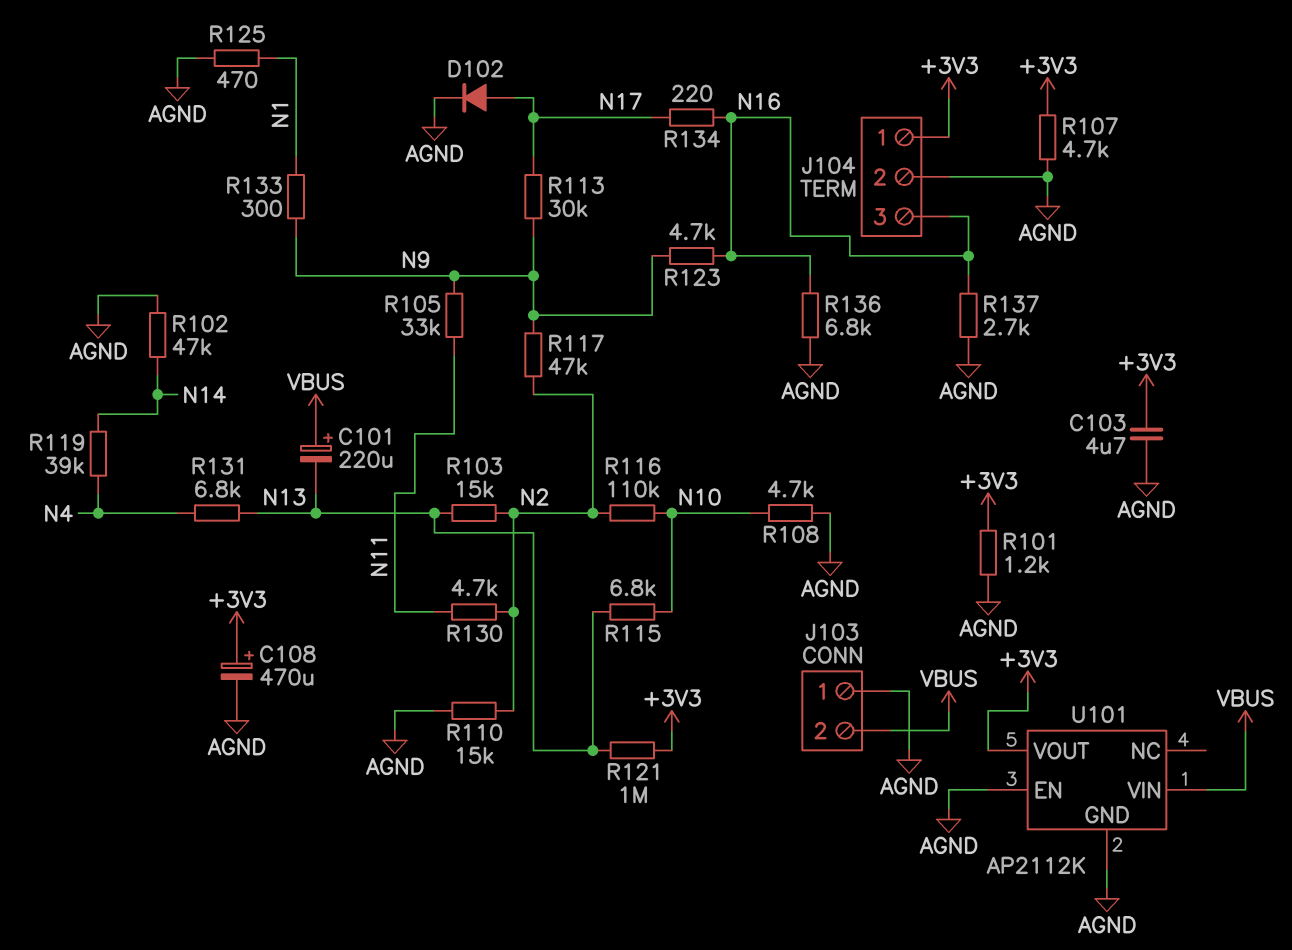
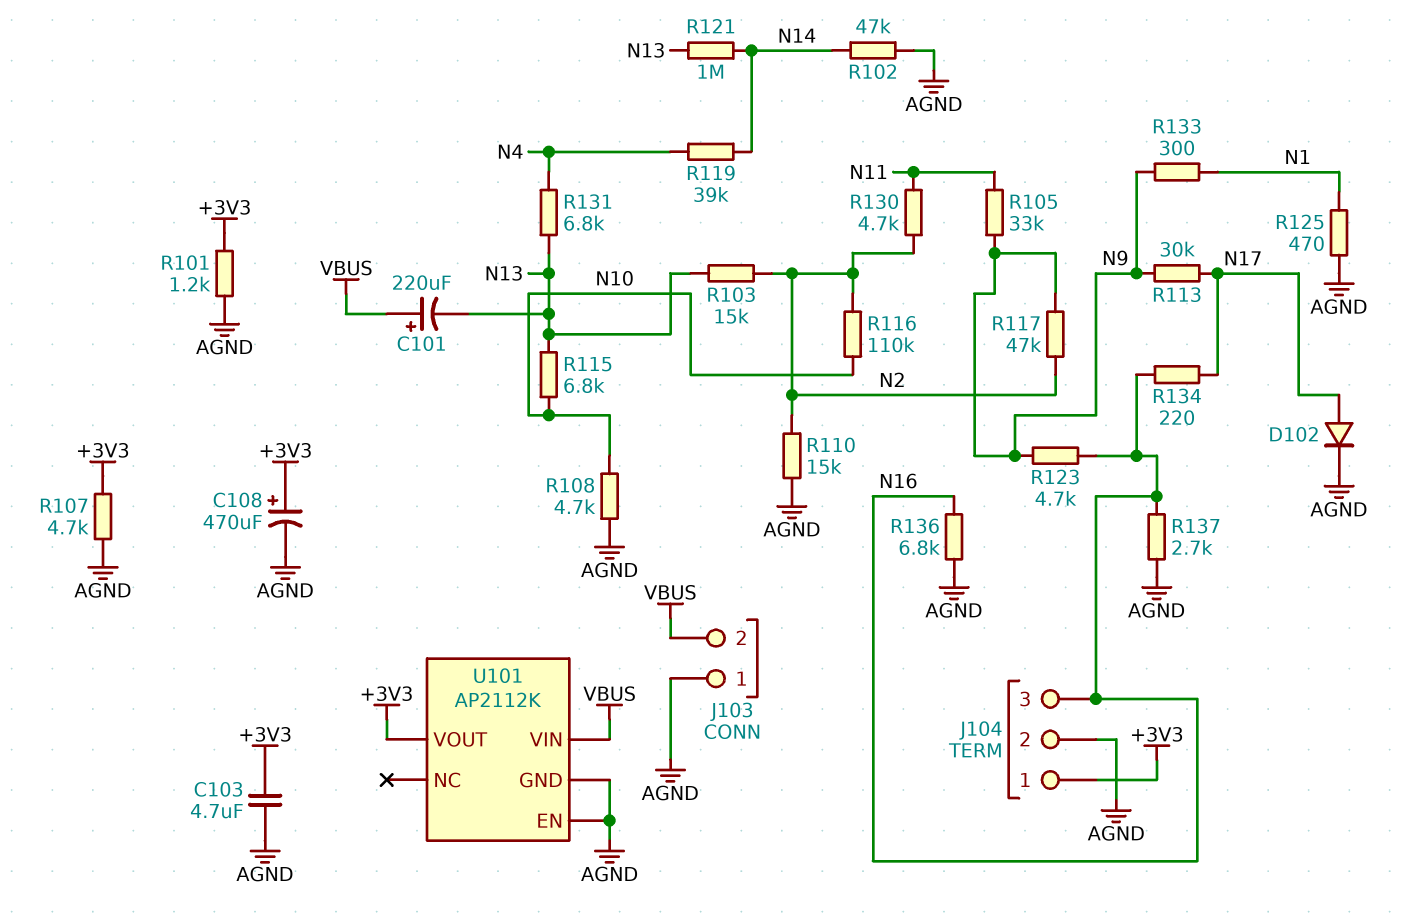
R121: 1M (+3V3, N13) -> 1M (N13, N14)

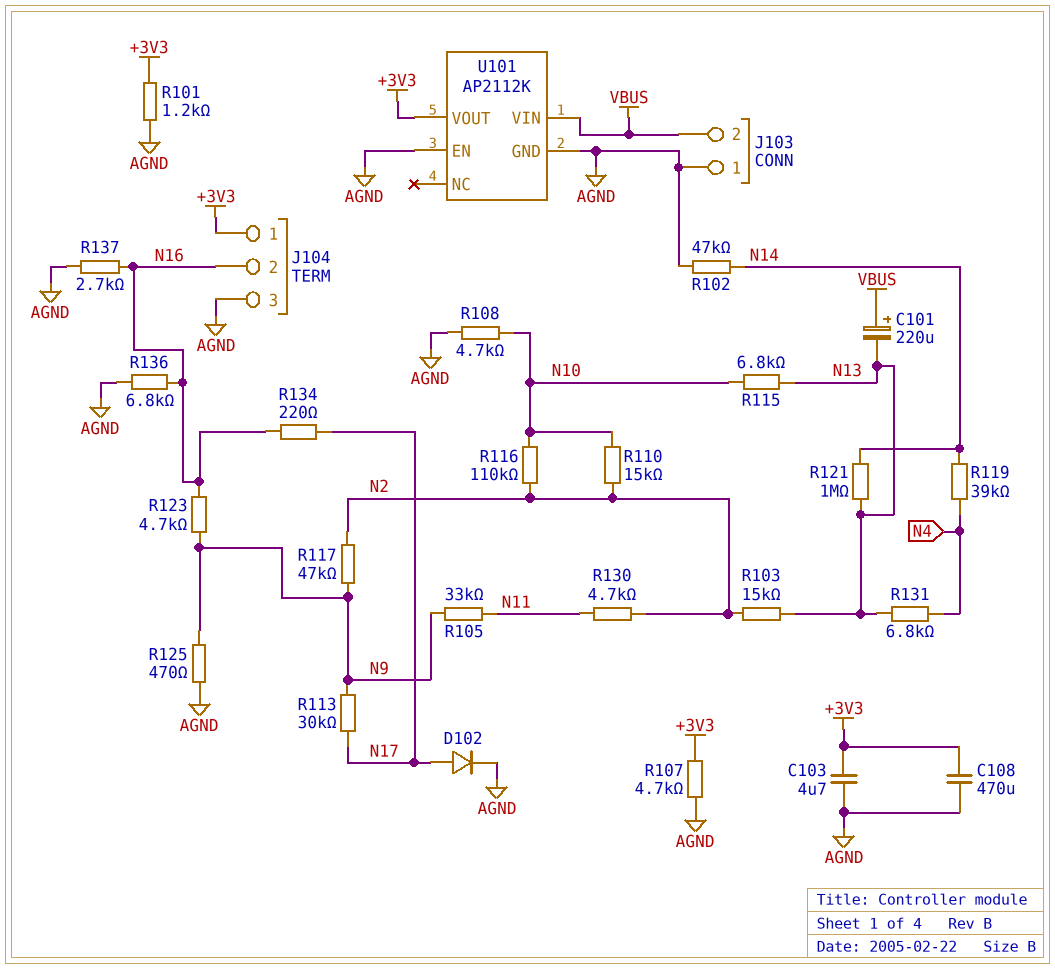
C108: 470uF (plus +3V3, minus AGND) -> 470uF (+3V3, AGND)
J104 pin 2: AGND -> N16
J104 pin 3: N16 -> AGND
R110: 15k (AGND, N2) -> 15k (N2, N10)
R125: 470 (AGND, N1) -> 470 (AGND, N9)
R133: 300 (N1, N9) -> none

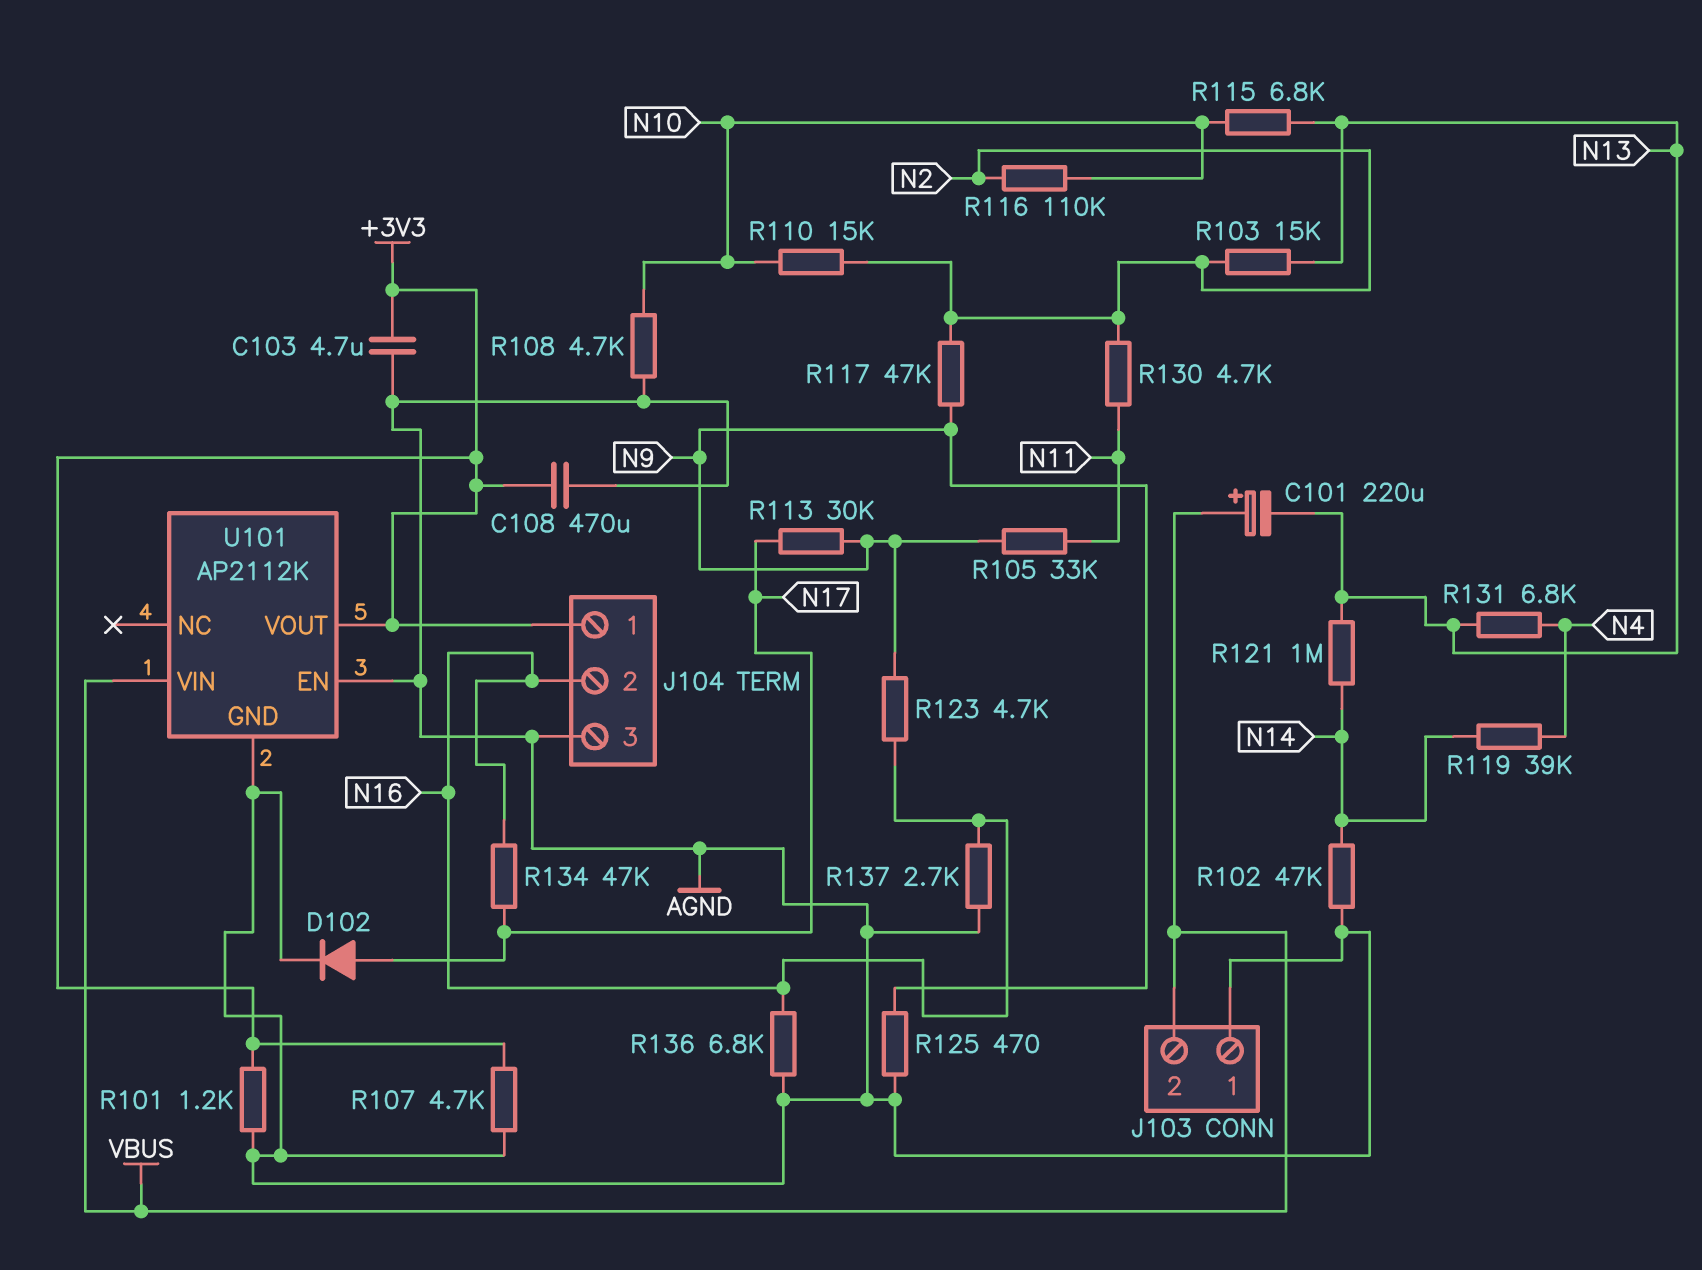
R134: 220 (N16, N17) -> 47k (N16, N17)

